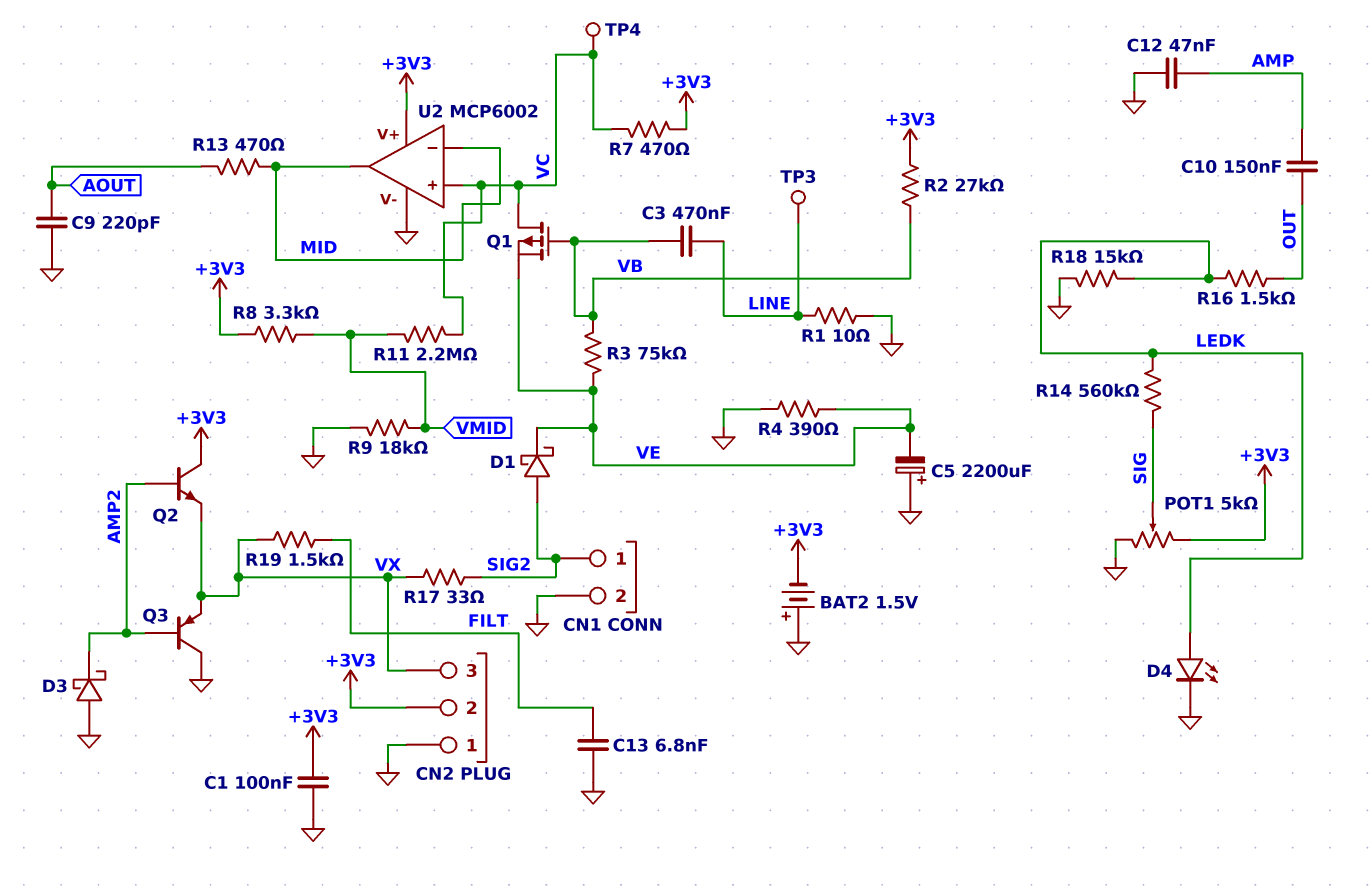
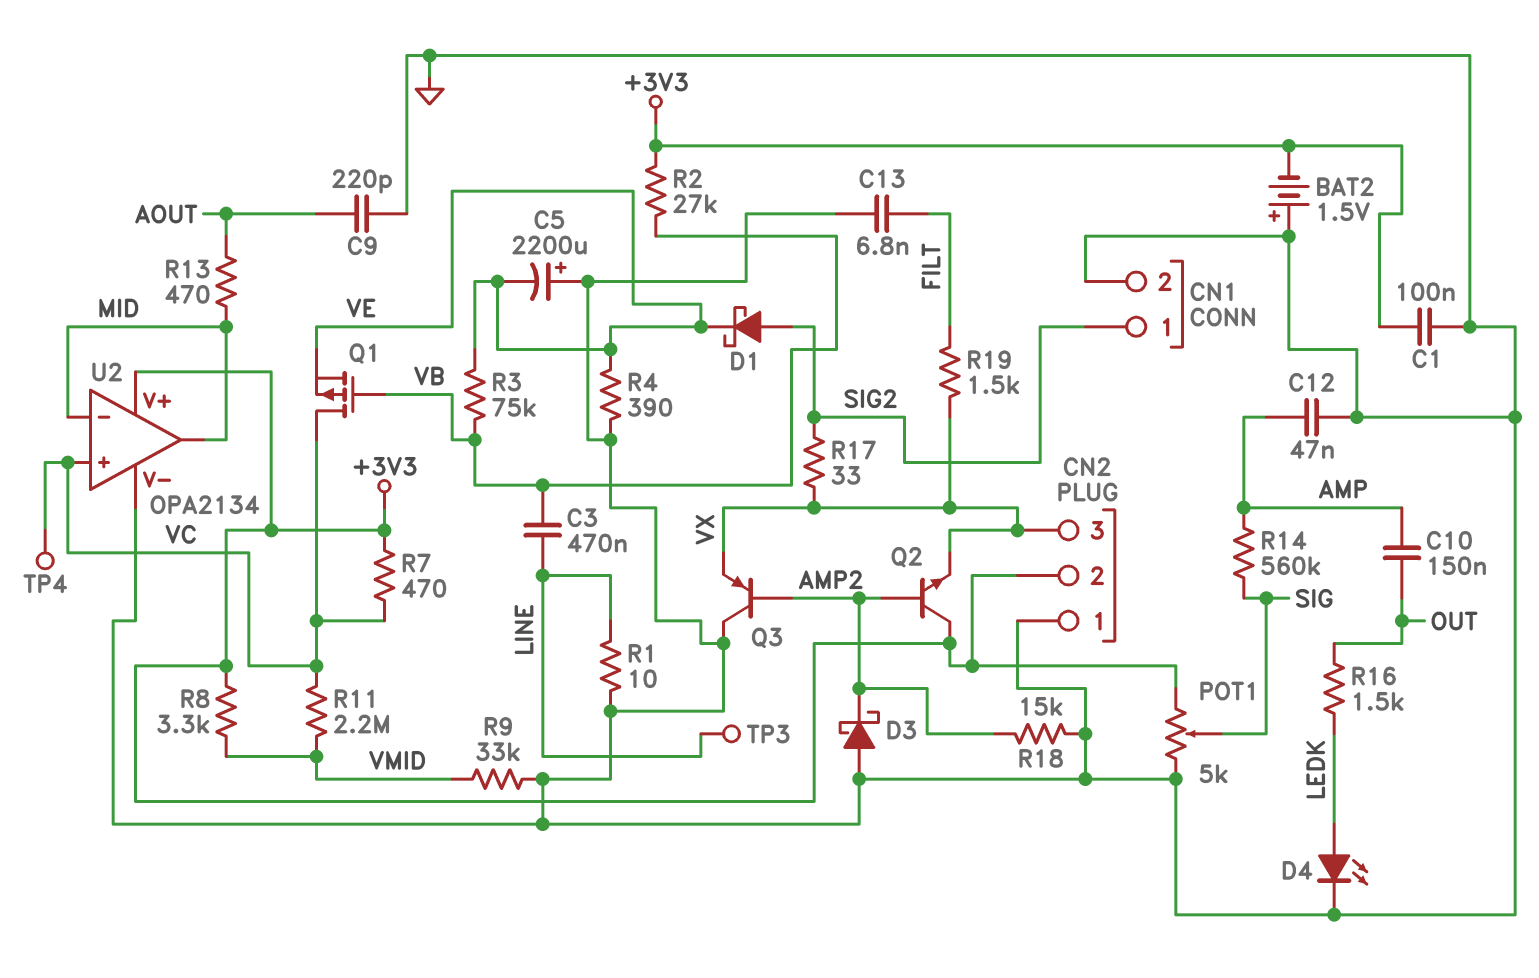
R9: 18k (GND, VMID) -> 33k (GND, VMID)
R14: 560k (LEDK, SIG) -> 560k (AMP, SIG)
R18: 15k (GND, LEDK) -> 15k (AMP2, GND)
U2: MCP6002 -> OPA2134

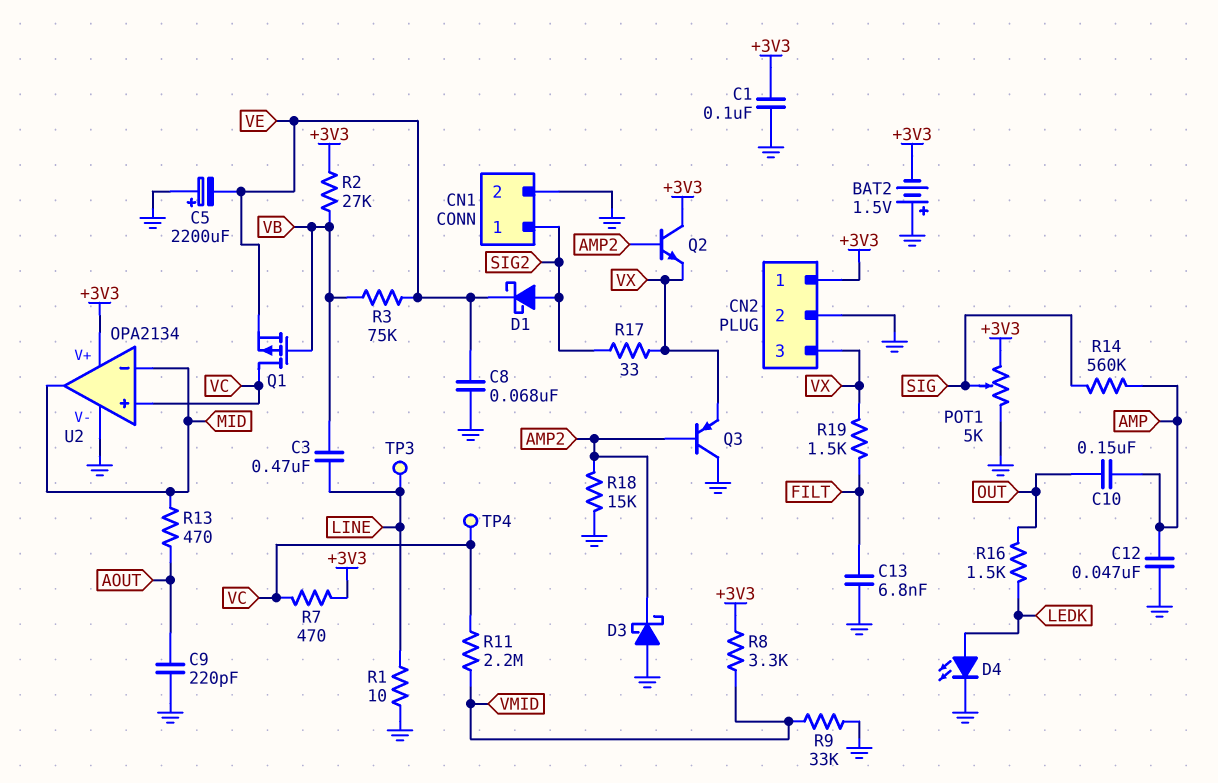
C8: none -> 68nF (GND, VE)
CN2 pin 1: GND -> +3V3
CN2 pin 2: +3V3 -> GND
R4: 390 (GND, VE) -> none

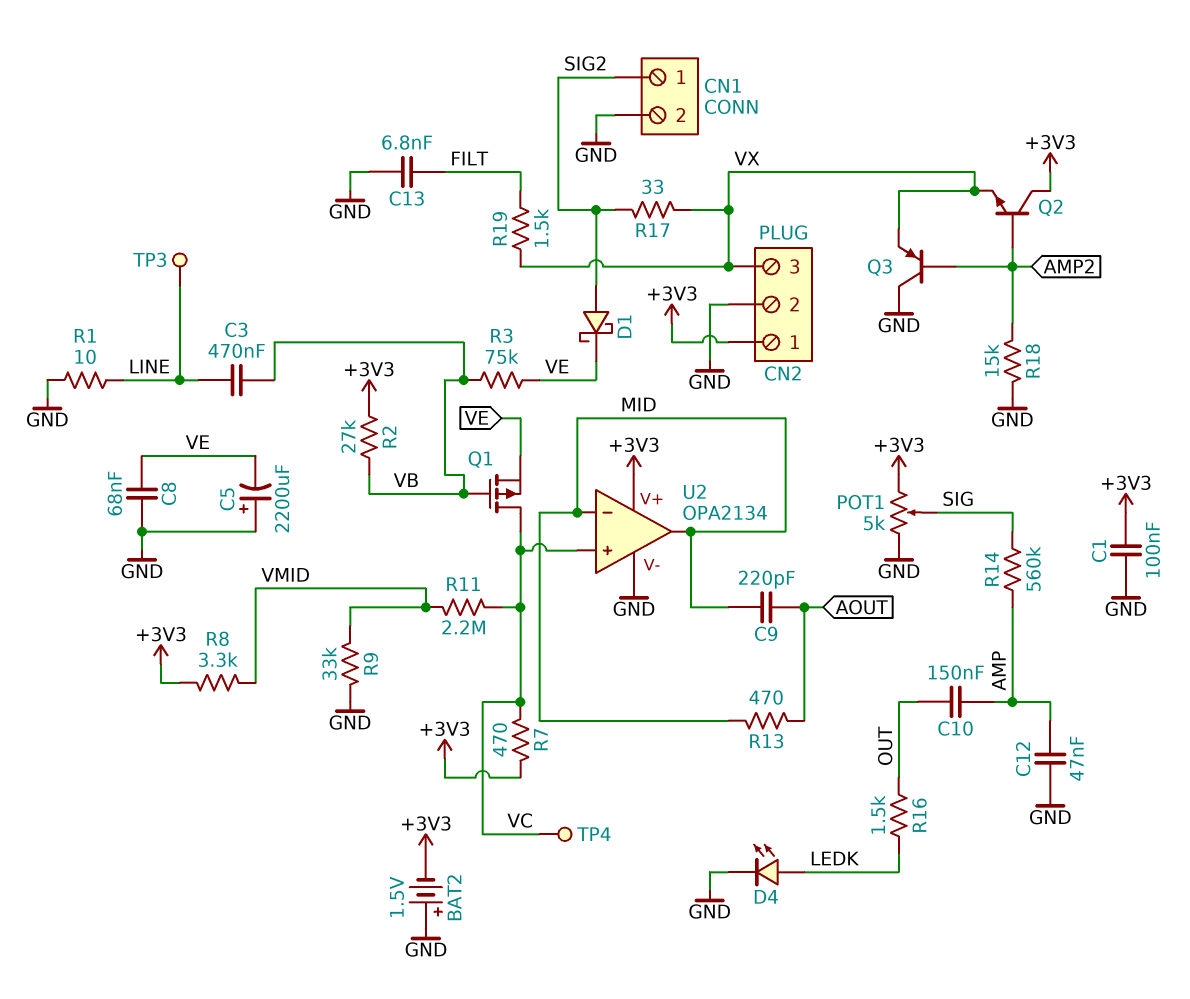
C9: 220pF (AOUT, GND) -> 220pF (AOUT, MID)
D3: schottky (A GND, K AMP2) -> none

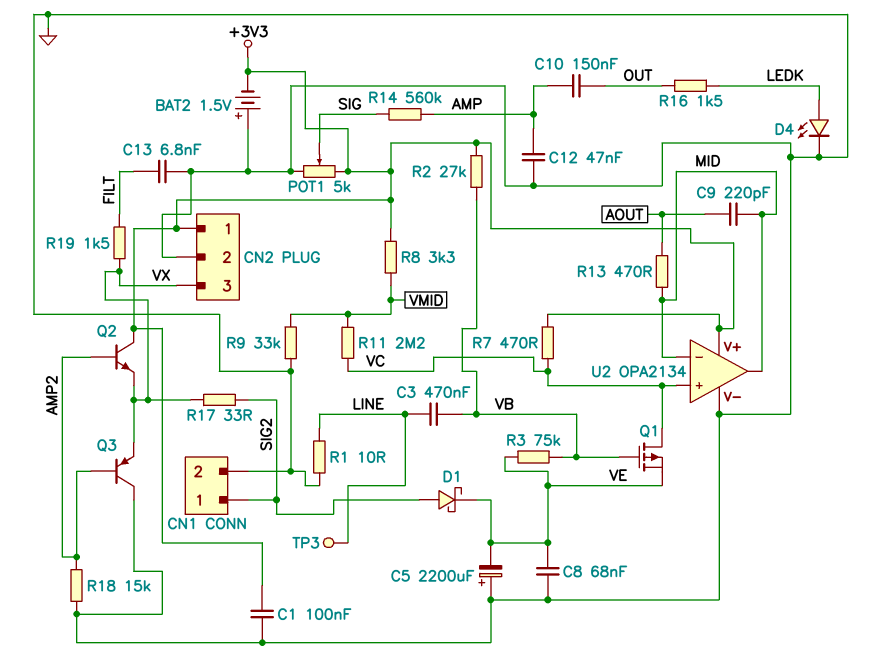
TP4: test point (VC) -> none

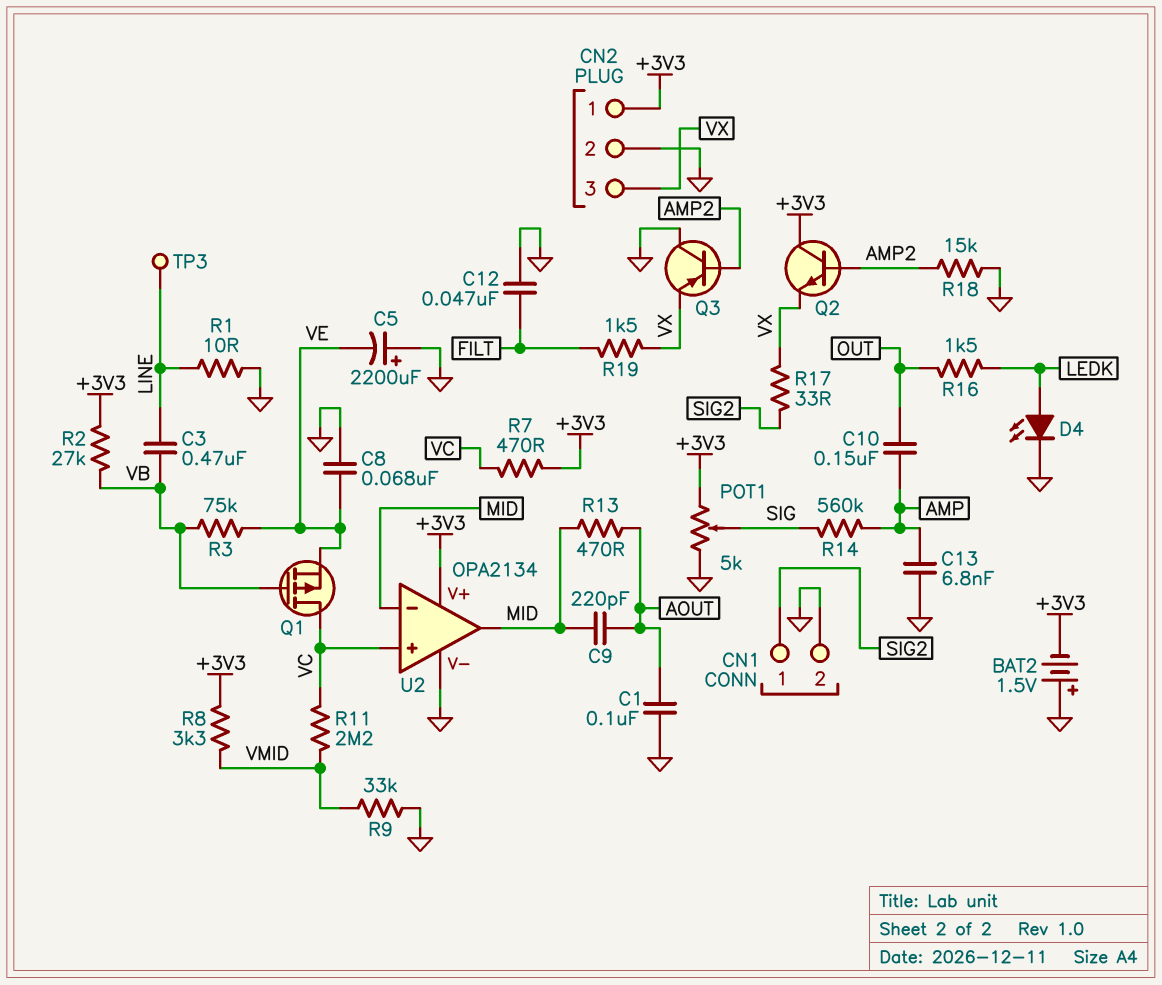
C1: 100nF (+3V3, GND) -> 100nF (AOUT, GND)
C12: 47nF (AMP, GND) -> 47nF (FILT, GND)
C13: 6.8nF (FILT, GND) -> 6.8nF (AMP, GND)
D1: schottky (A SIG2, K VE) -> none

